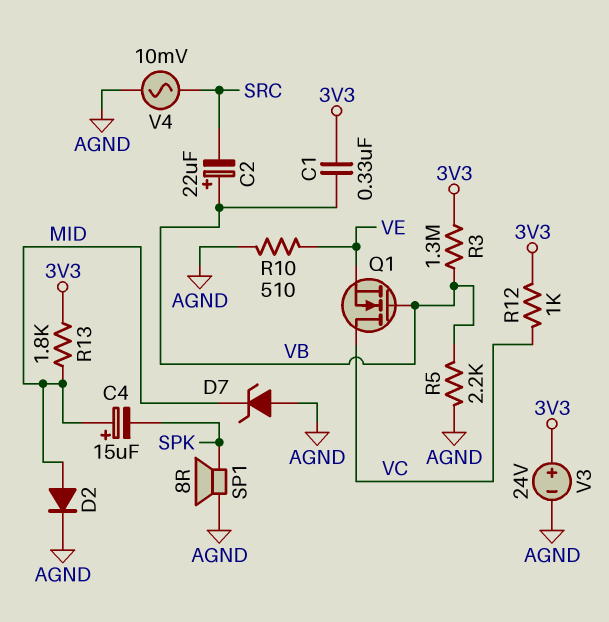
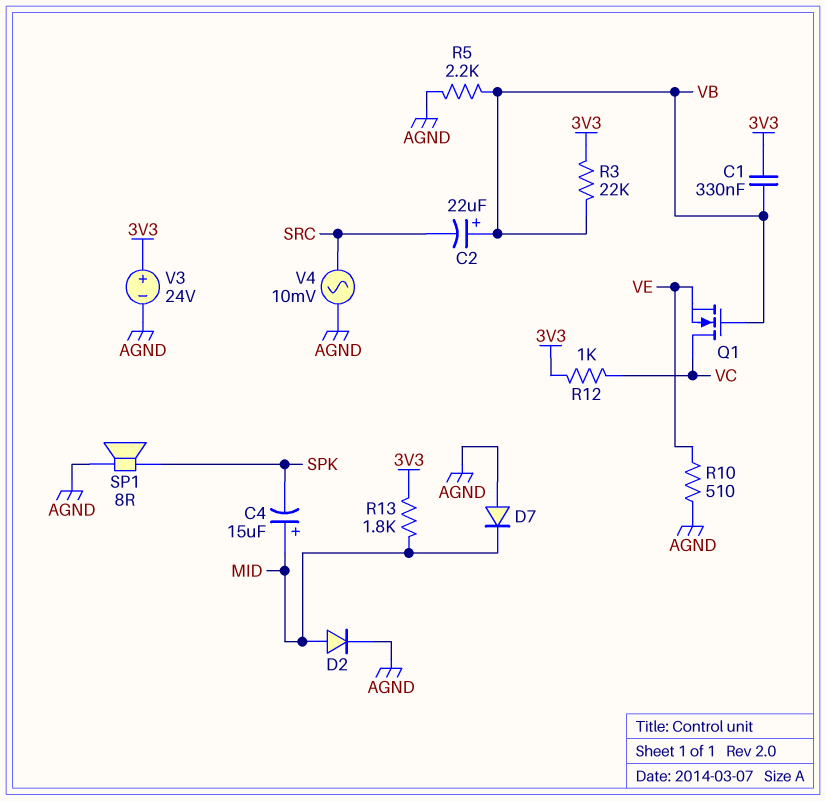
D7: zener (A AGND, K MID) -> diode (A AGND, K MID)
R3: 1.3M (3V3, VB) -> 22k (3V3, VB)

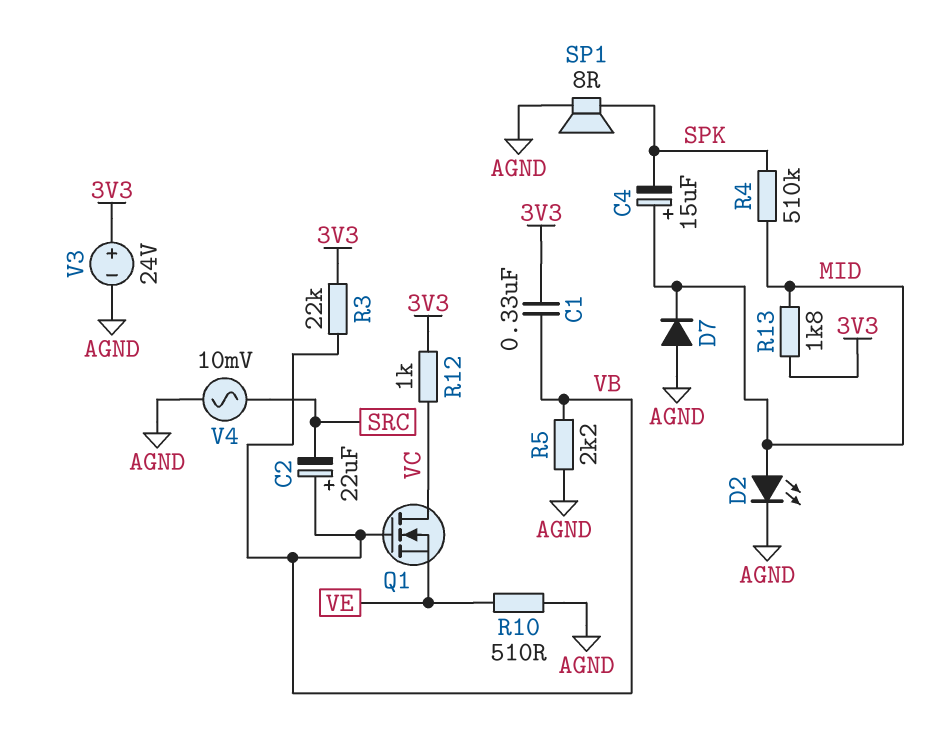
D2: diode (A MID, K AGND) -> LED (A MID, K AGND)
R4: none -> 510k (MID, SPK)

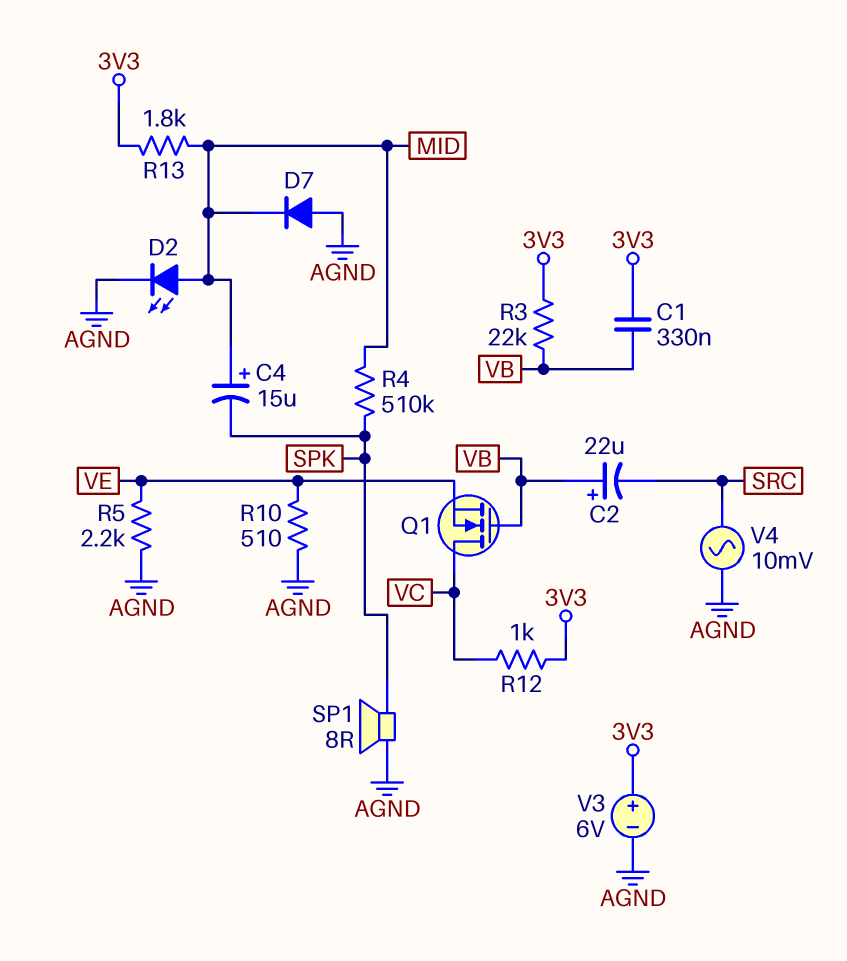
R5: 2.2k (AGND, VB) -> 2.2k (AGND, VE)
V3: 24V (plus 3V3, minus AGND) -> 6V (plus 3V3, minus AGND)

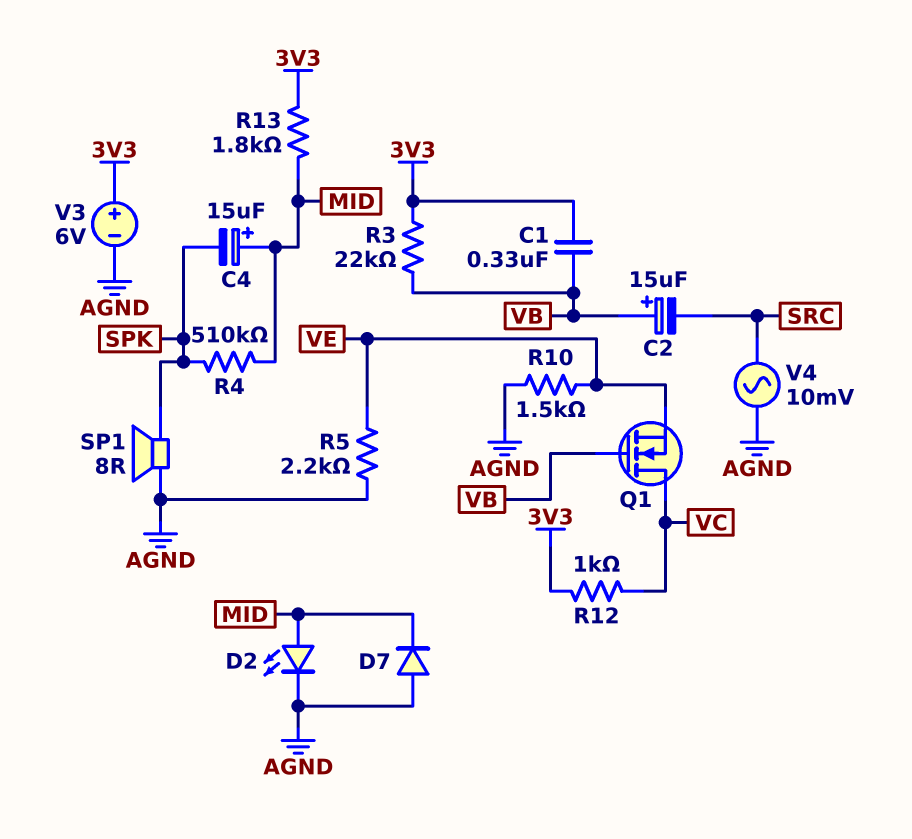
C2: 22uF (plus VB, minus SRC) -> 15uF (plus VB, minus SRC)
R10: 510 (AGND, VE) -> 1.5k (AGND, VE)

